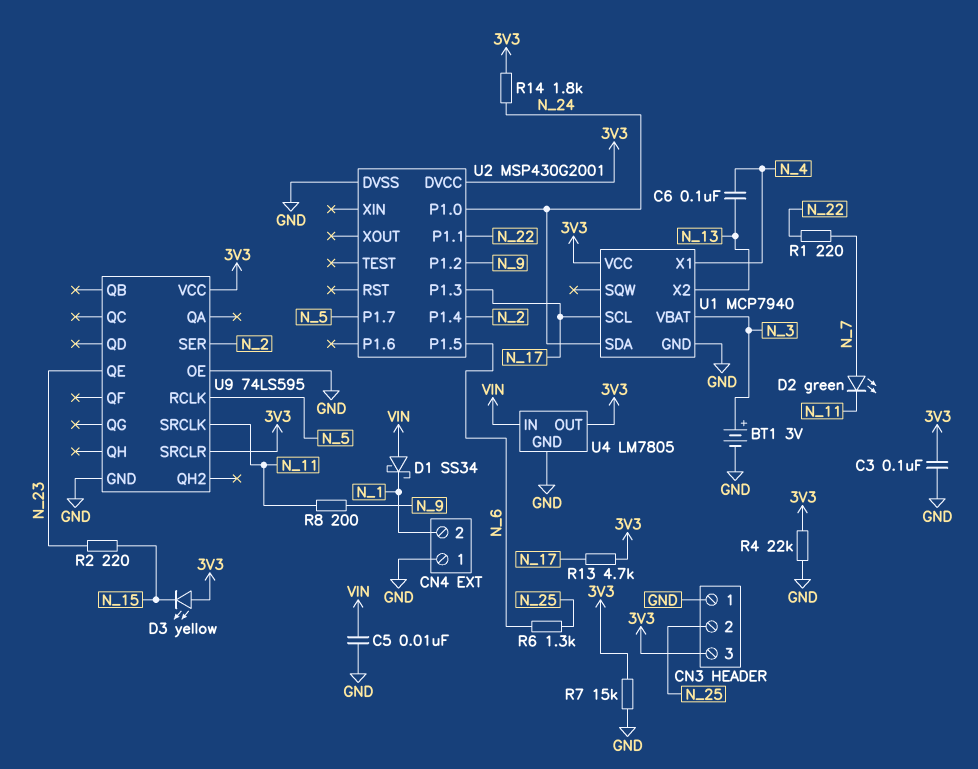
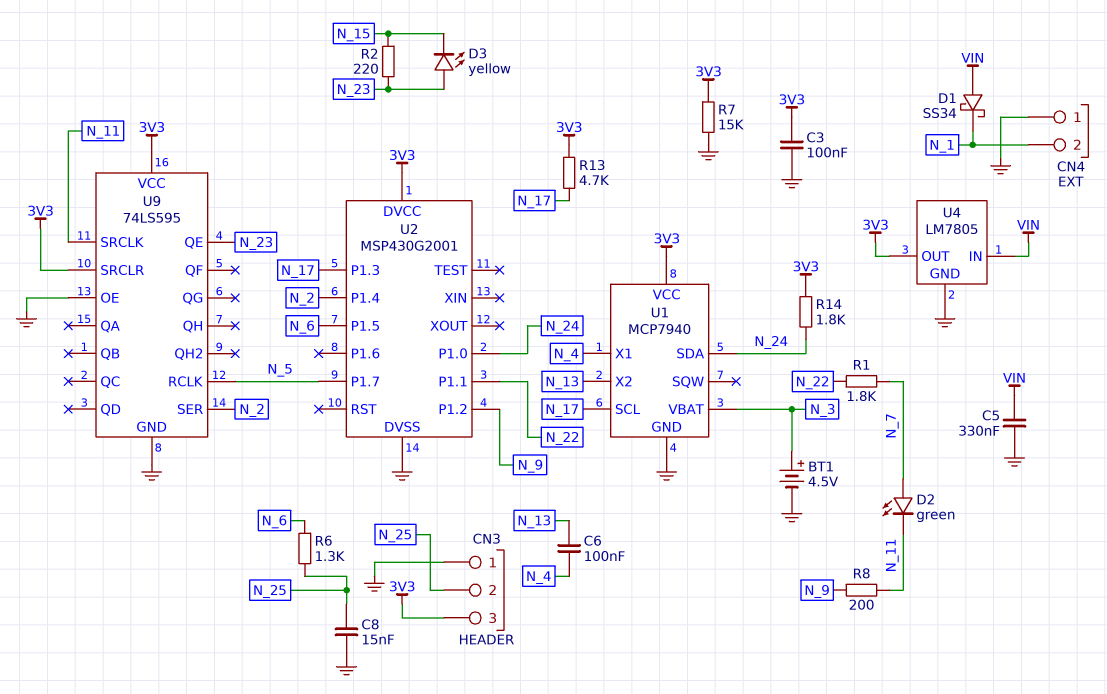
BT1: 3V (plus N_3, minus GND) -> 4.5V (plus N_3, minus GND)
C5: 10nF (GND, VIN) -> 330nF (GND, VIN)
C8: none -> 15nF (GND, N_25)
D3: LED yellow (A 3V3, K N_15) -> LED yellow (A N_23, K N_15)
R1: 220 (N_7, N_22) -> 1.8k (N_7, N_22)
R4: 22k (3V3, GND) -> none

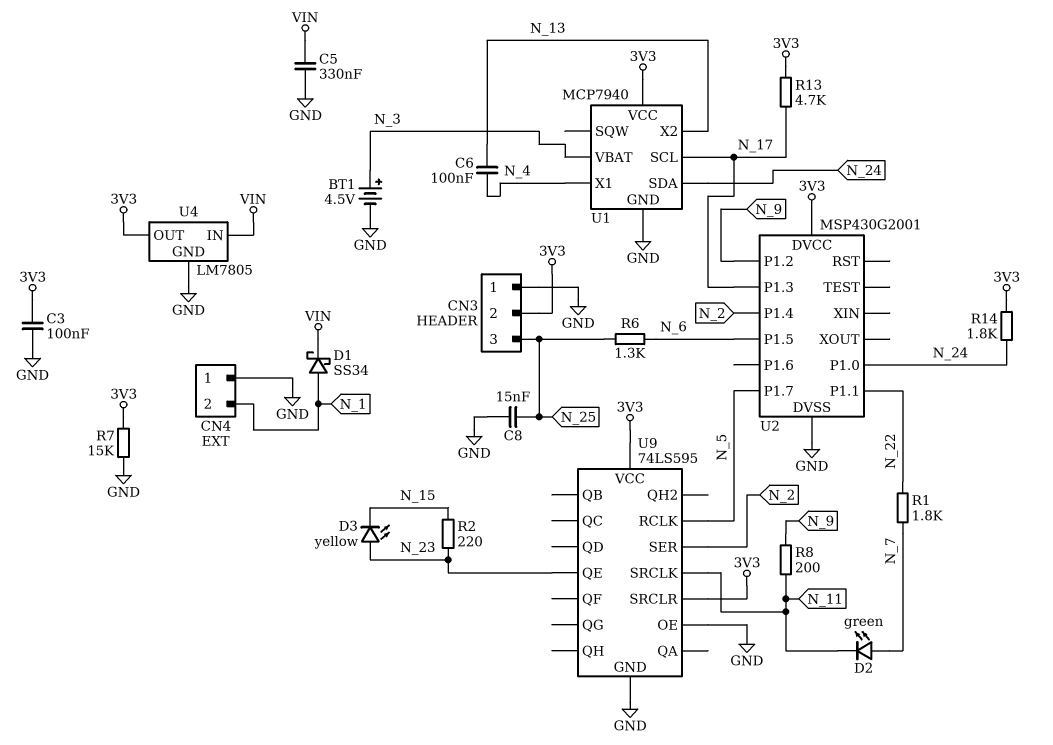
CN3 pin 2: N_25 -> 3V3
CN3 pin 3: 3V3 -> N_25
D1: schottky SS34 (A VIN, K N_1) -> schottky SS34 (A N_1, K VIN)

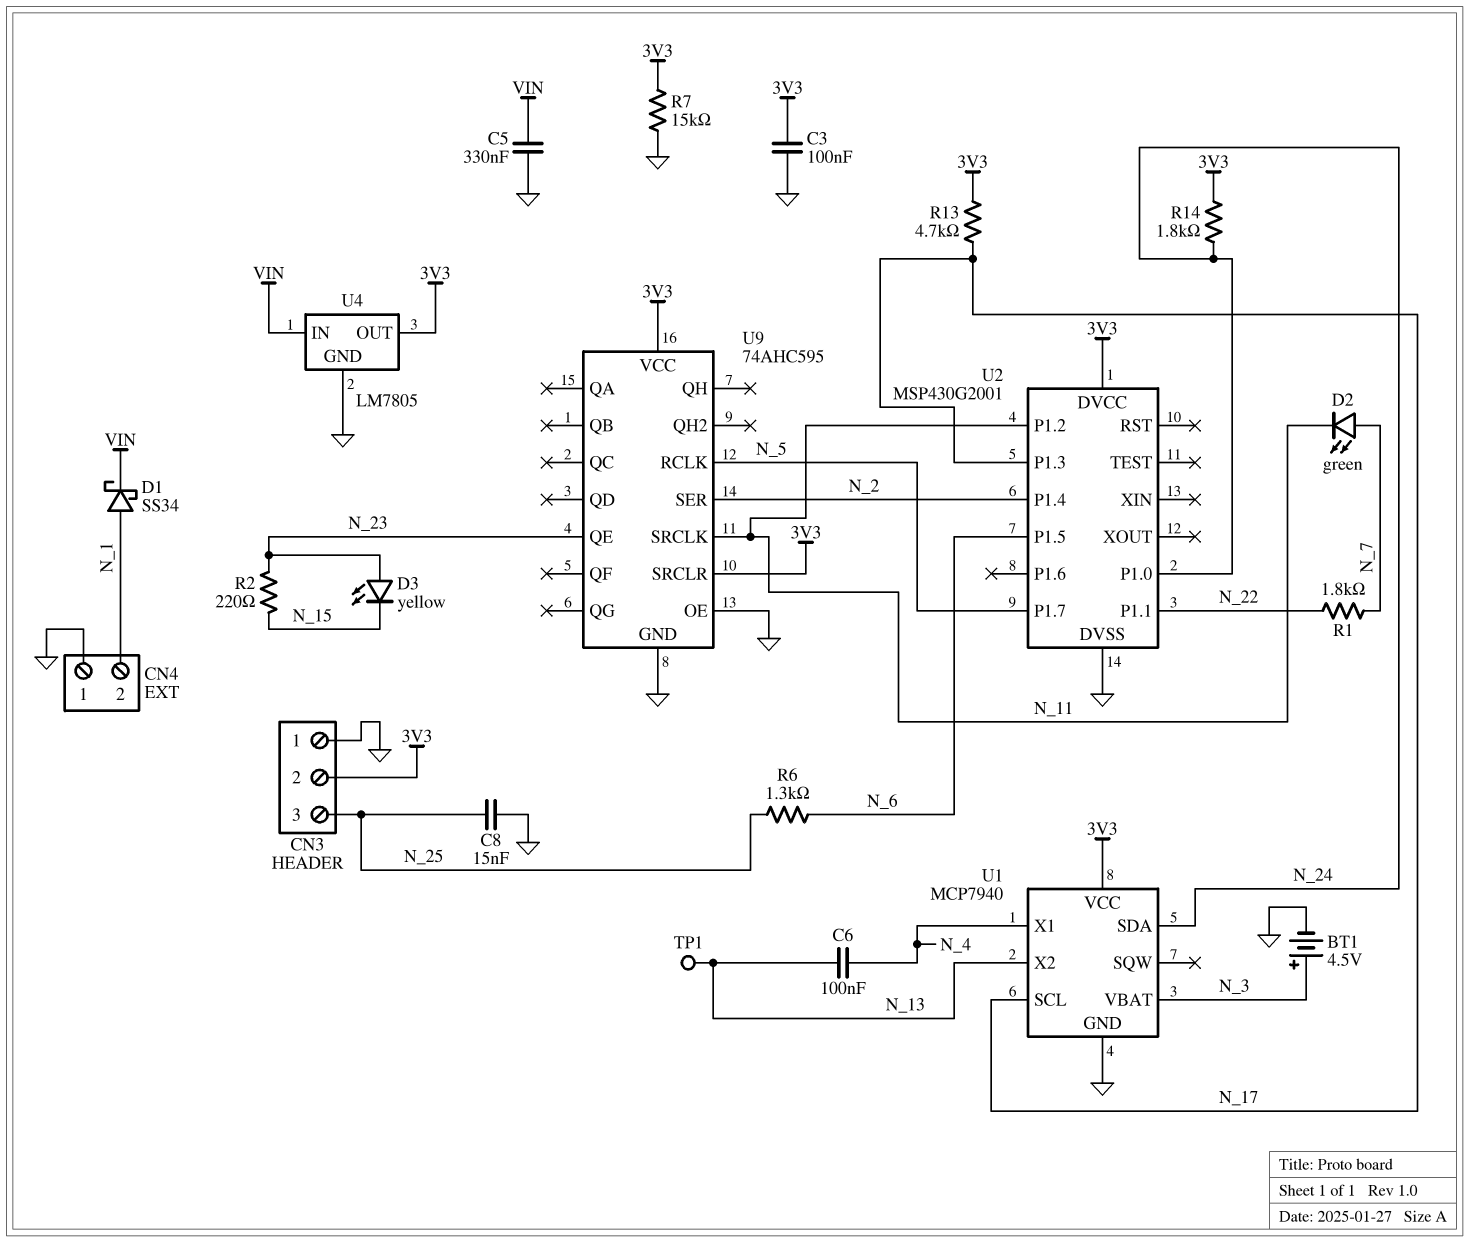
R8: 200 (N_9, N_11) -> none
TP1: none -> test point (N_13)
U2 pin P1.2: N_9 -> N_11
U9: 74LS595 -> 74AHC595

